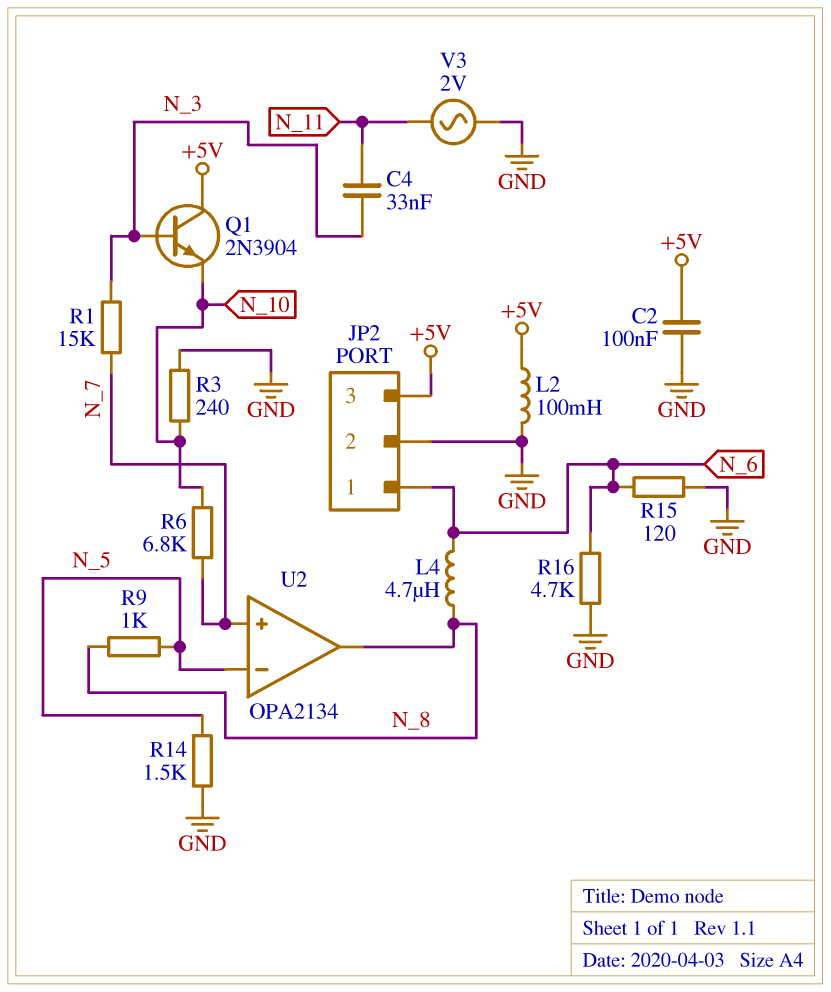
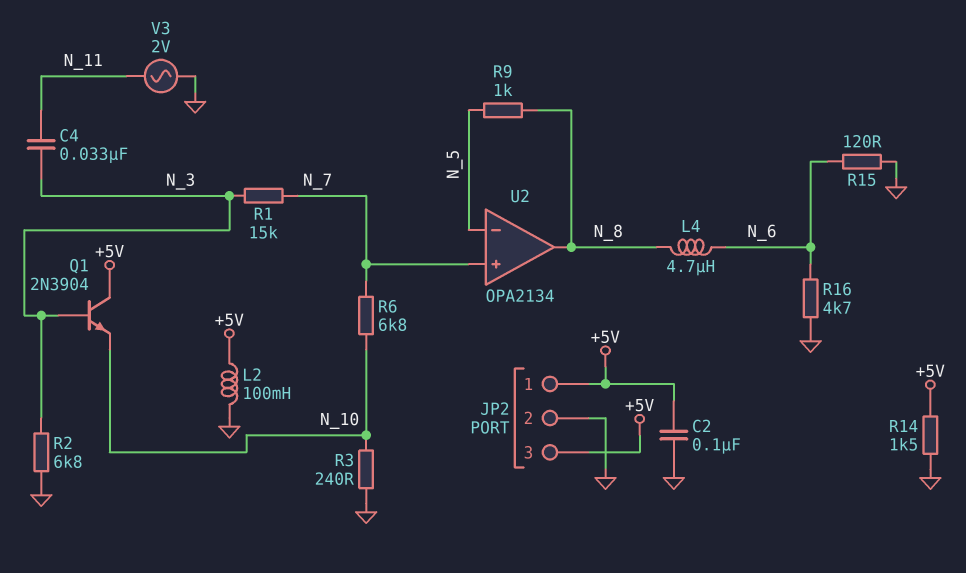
JP2 pin 1: N_6 -> +5V
R2: none -> 6.8k (GND, N_3)
R14: 1.5k (GND, N_5) -> 1.5k (+5V, GND)

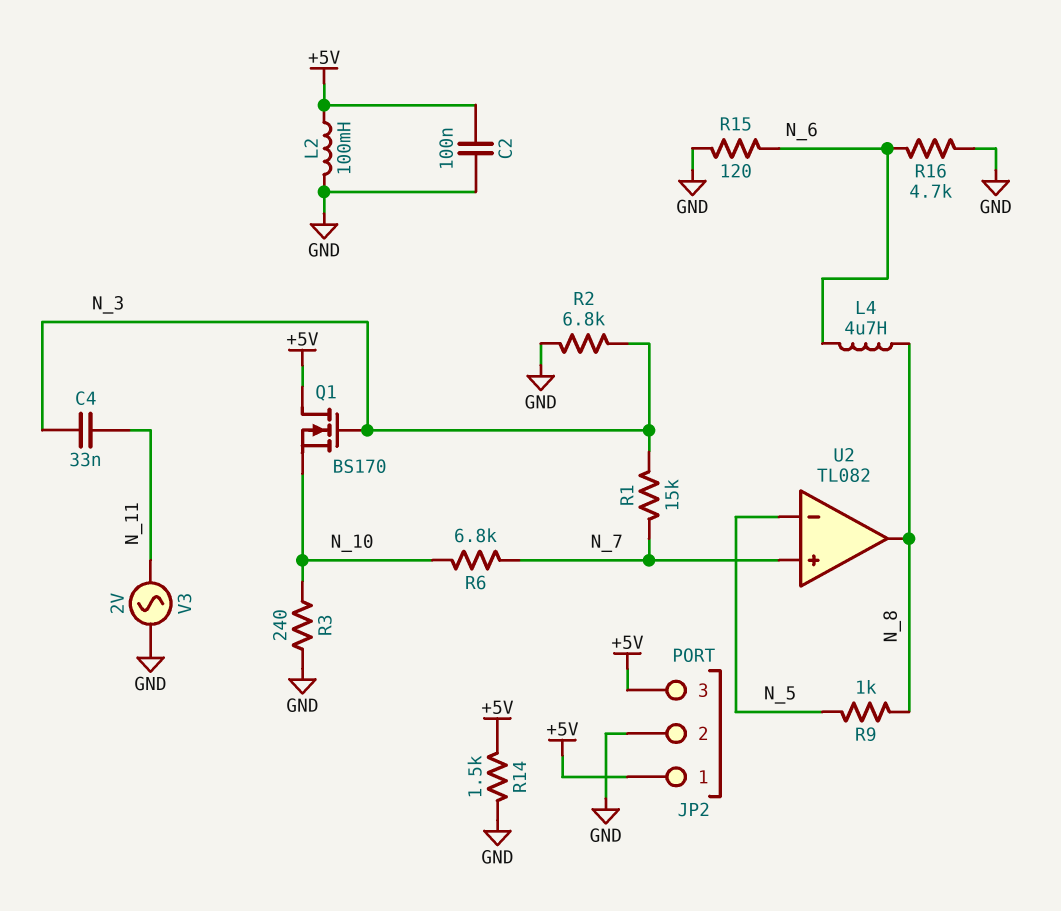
Q1: NPN 2N3904 (B N_3, C +5V, E N_10) -> NMOS BS170 (G N_3, D +5V, S N_10)
U2: OPA2134 -> TL082

